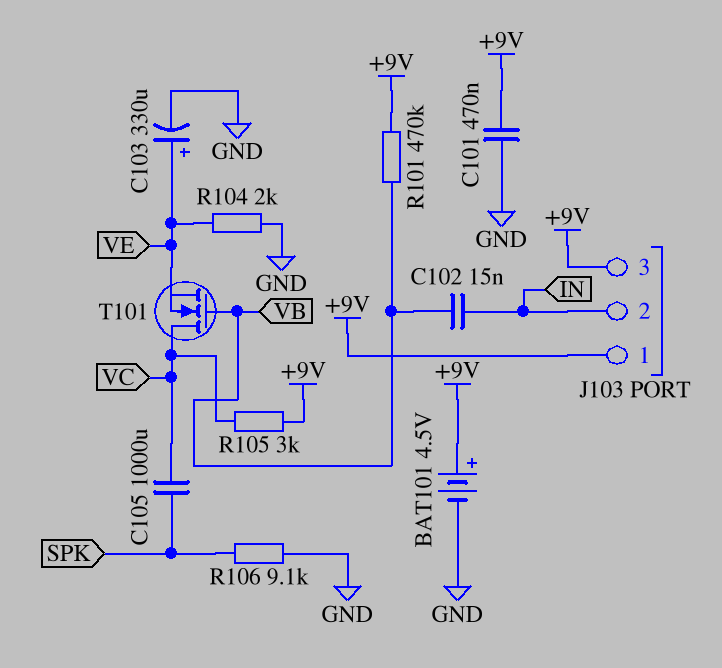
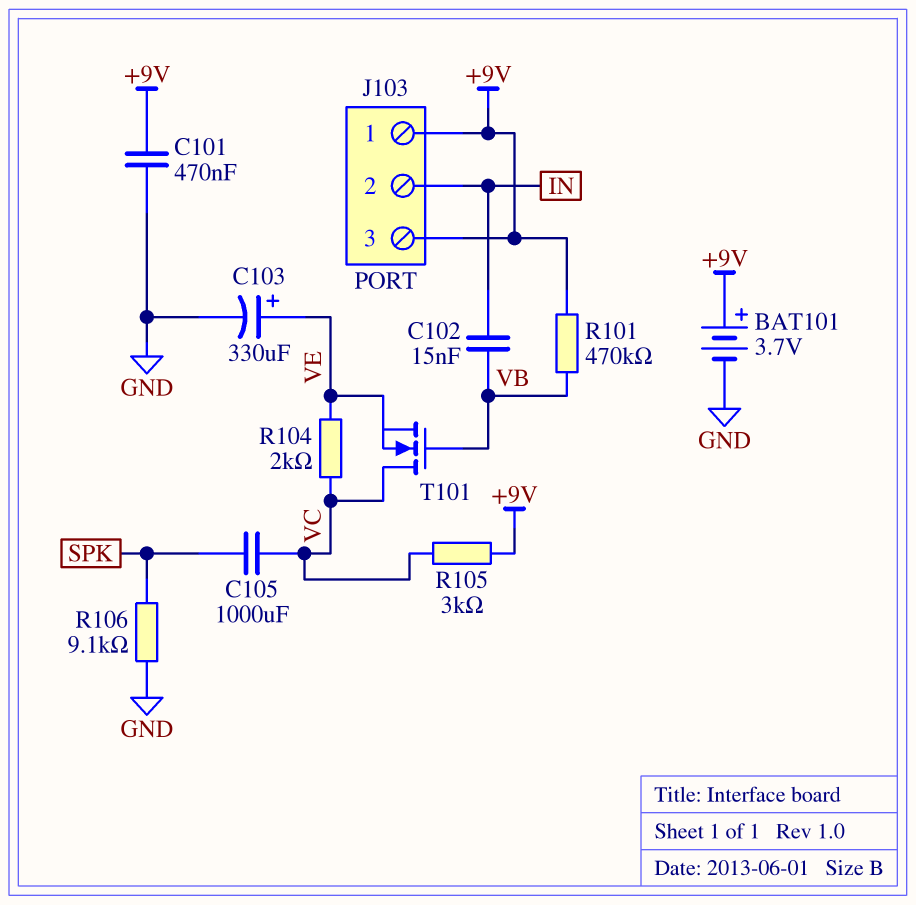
BAT101: 4.5V (plus +9V, minus GND) -> 3.7V (plus +9V, minus GND)
R104: 2k (GND, VE) -> 2k (VC, VE)

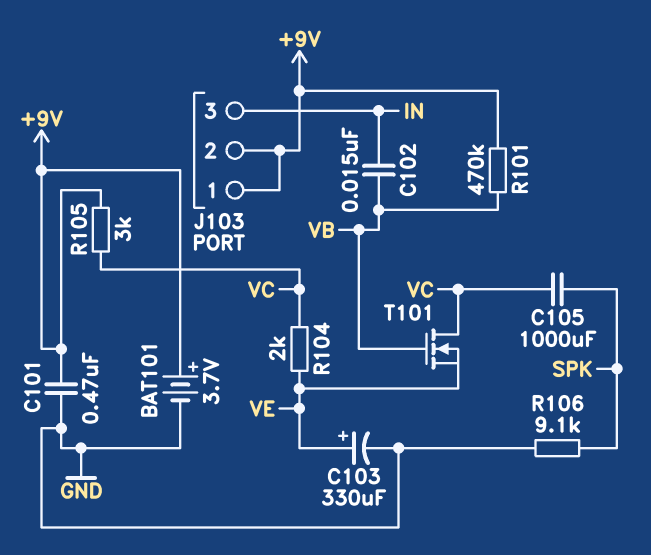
J103 pin 2: IN -> +9V
J103 pin 3: +9V -> IN

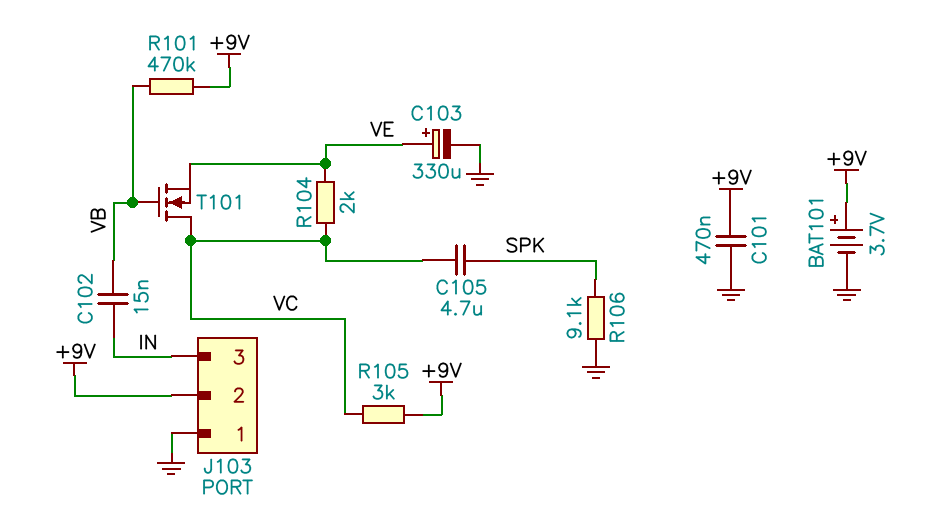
C105: 1000uF (SPK, VC) -> 4.7uF (SPK, VC)
J103 pin 1: +9V -> GND

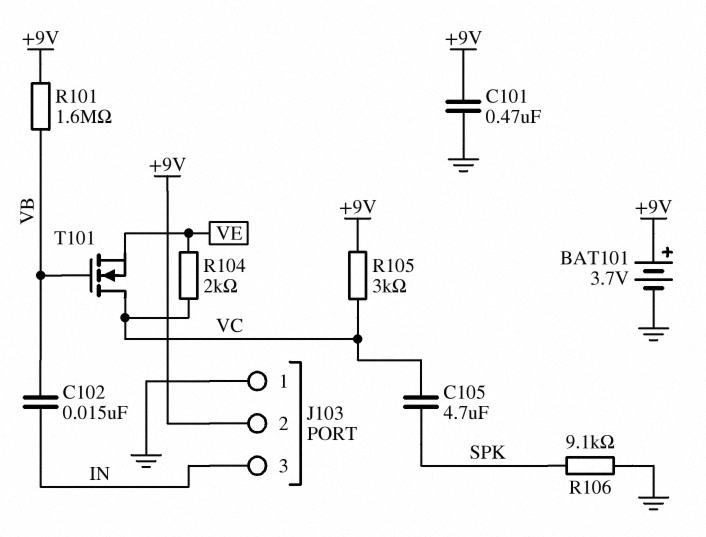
C103: 330uF (plus VE, minus GND) -> none
R101: 470k (+9V, VB) -> 1.6M (+9V, VB)

